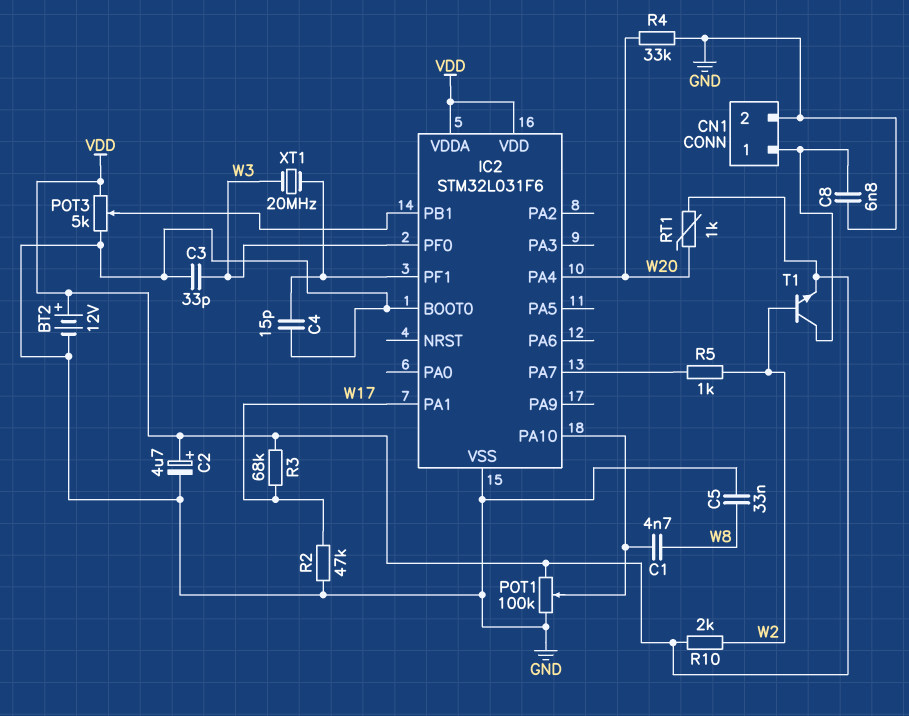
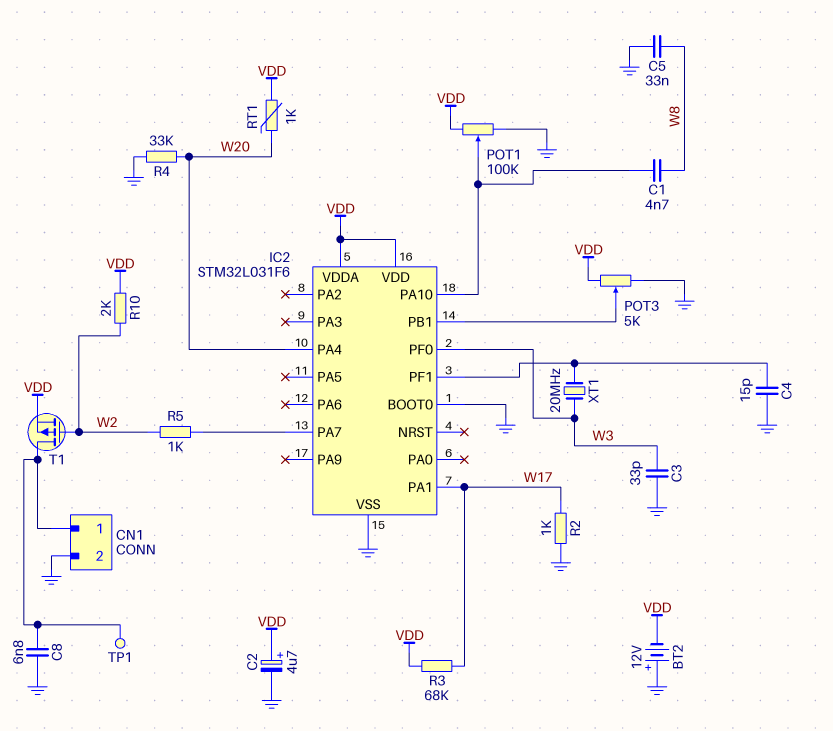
BT2: 12V (plus VDD, minus GND) -> 12V (plus GND, minus VDD)
R2: 47k (GND, W17) -> 1k (GND, W17)
T1: NPN (B W2, C CN1/1, E VDD) -> PMOS (G W2, D CN1/1, S VDD)
TP1: none -> test point (CN1/1)

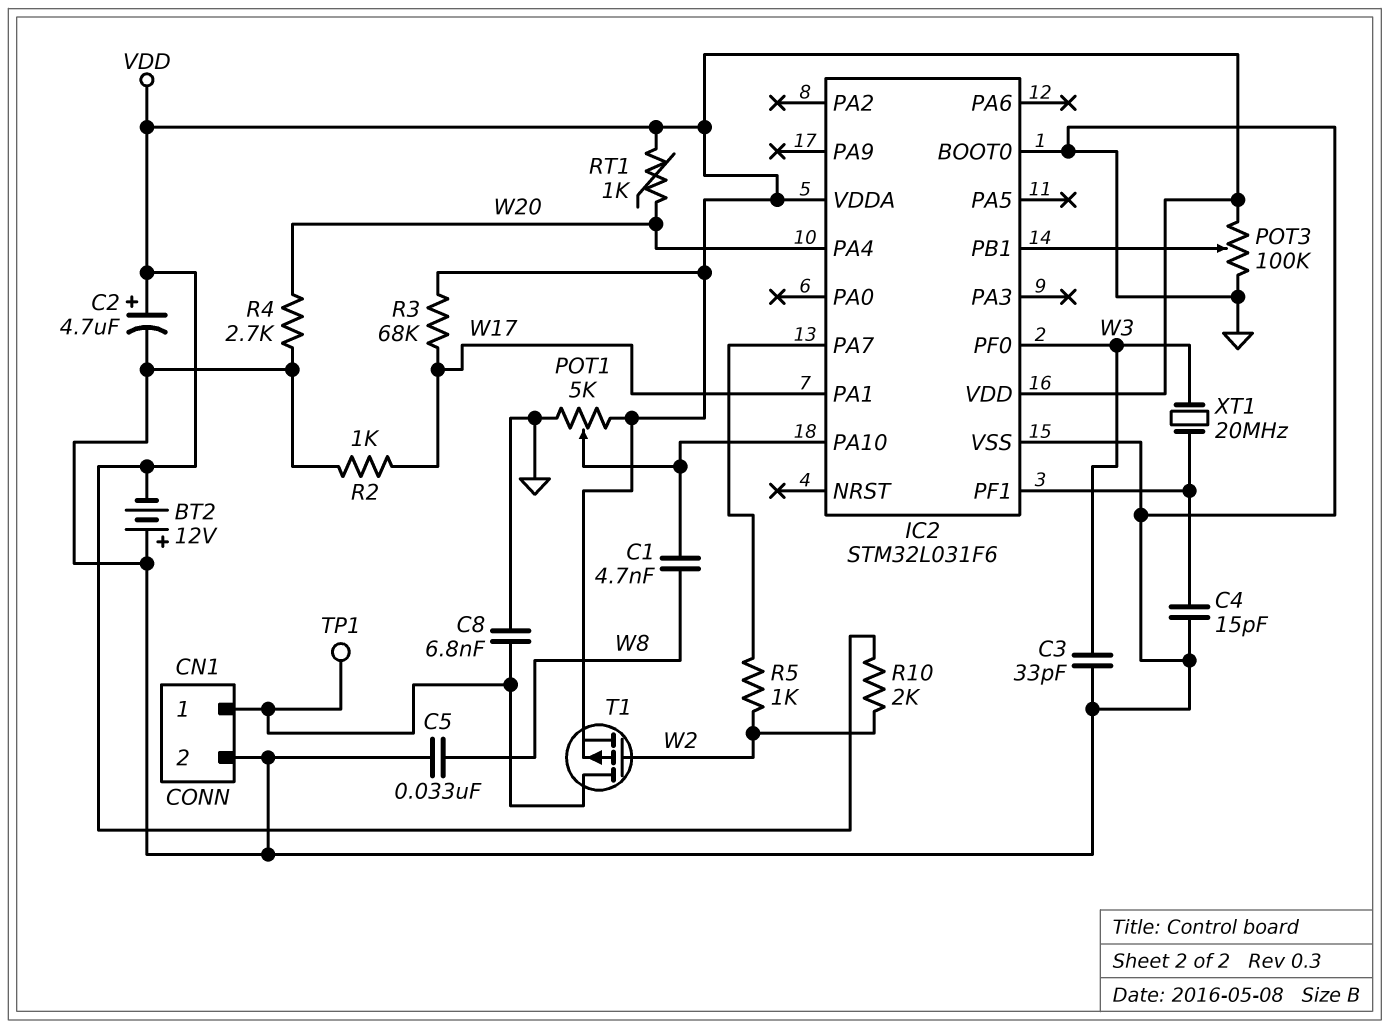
POT1: 100k (GND, VDD, wiper IC2/PA10) -> 5k (GND, VDD, wiper IC2/PA10)
POT3: 5k (GND, VDD, wiper IC2/PB1) -> 100k (GND, VDD, wiper IC2/PB1)
R4: 33k (GND, W20) -> 2.7k (GND, W20)

